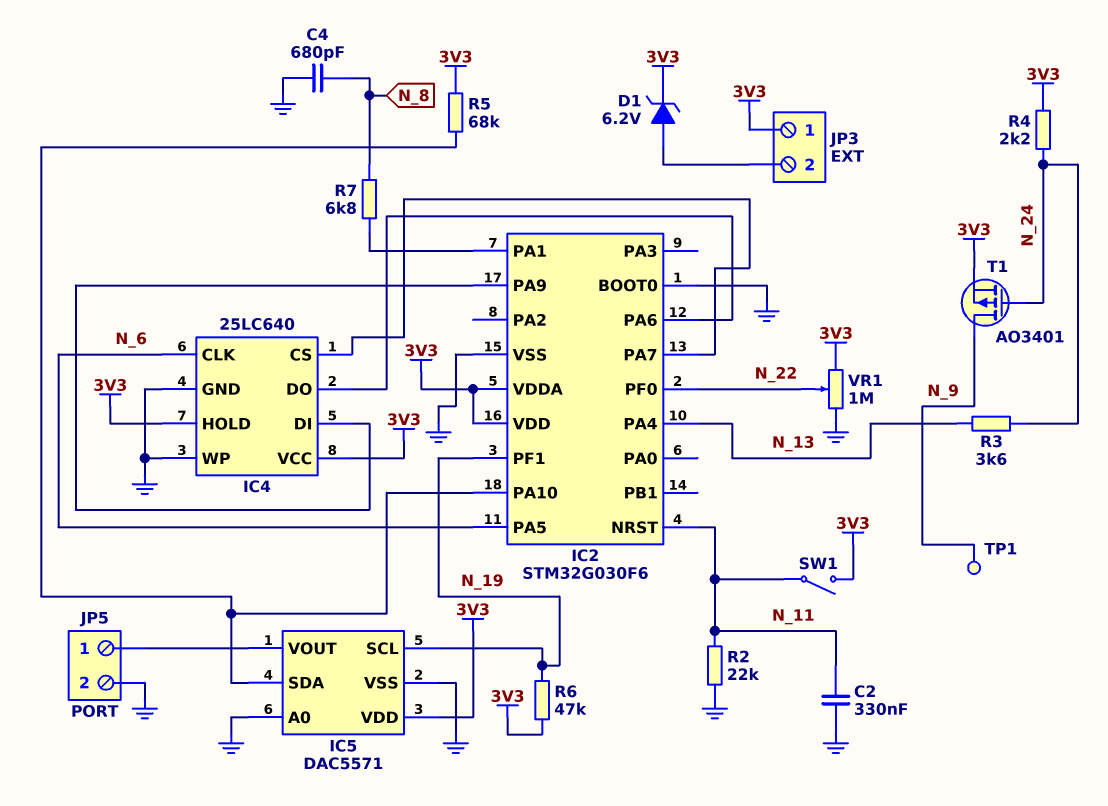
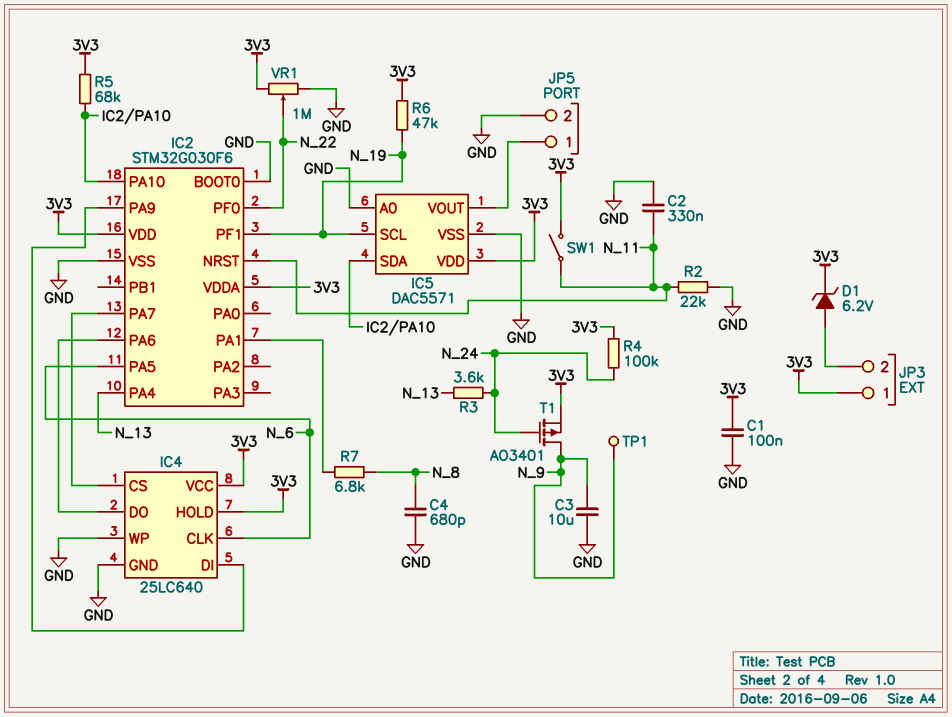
C1: none -> 100nF (3V3, GND)
C3: none -> 10uF (GND, N_9)
R4: 2.2k (3V3, N_24) -> 100k (3V3, N_24)

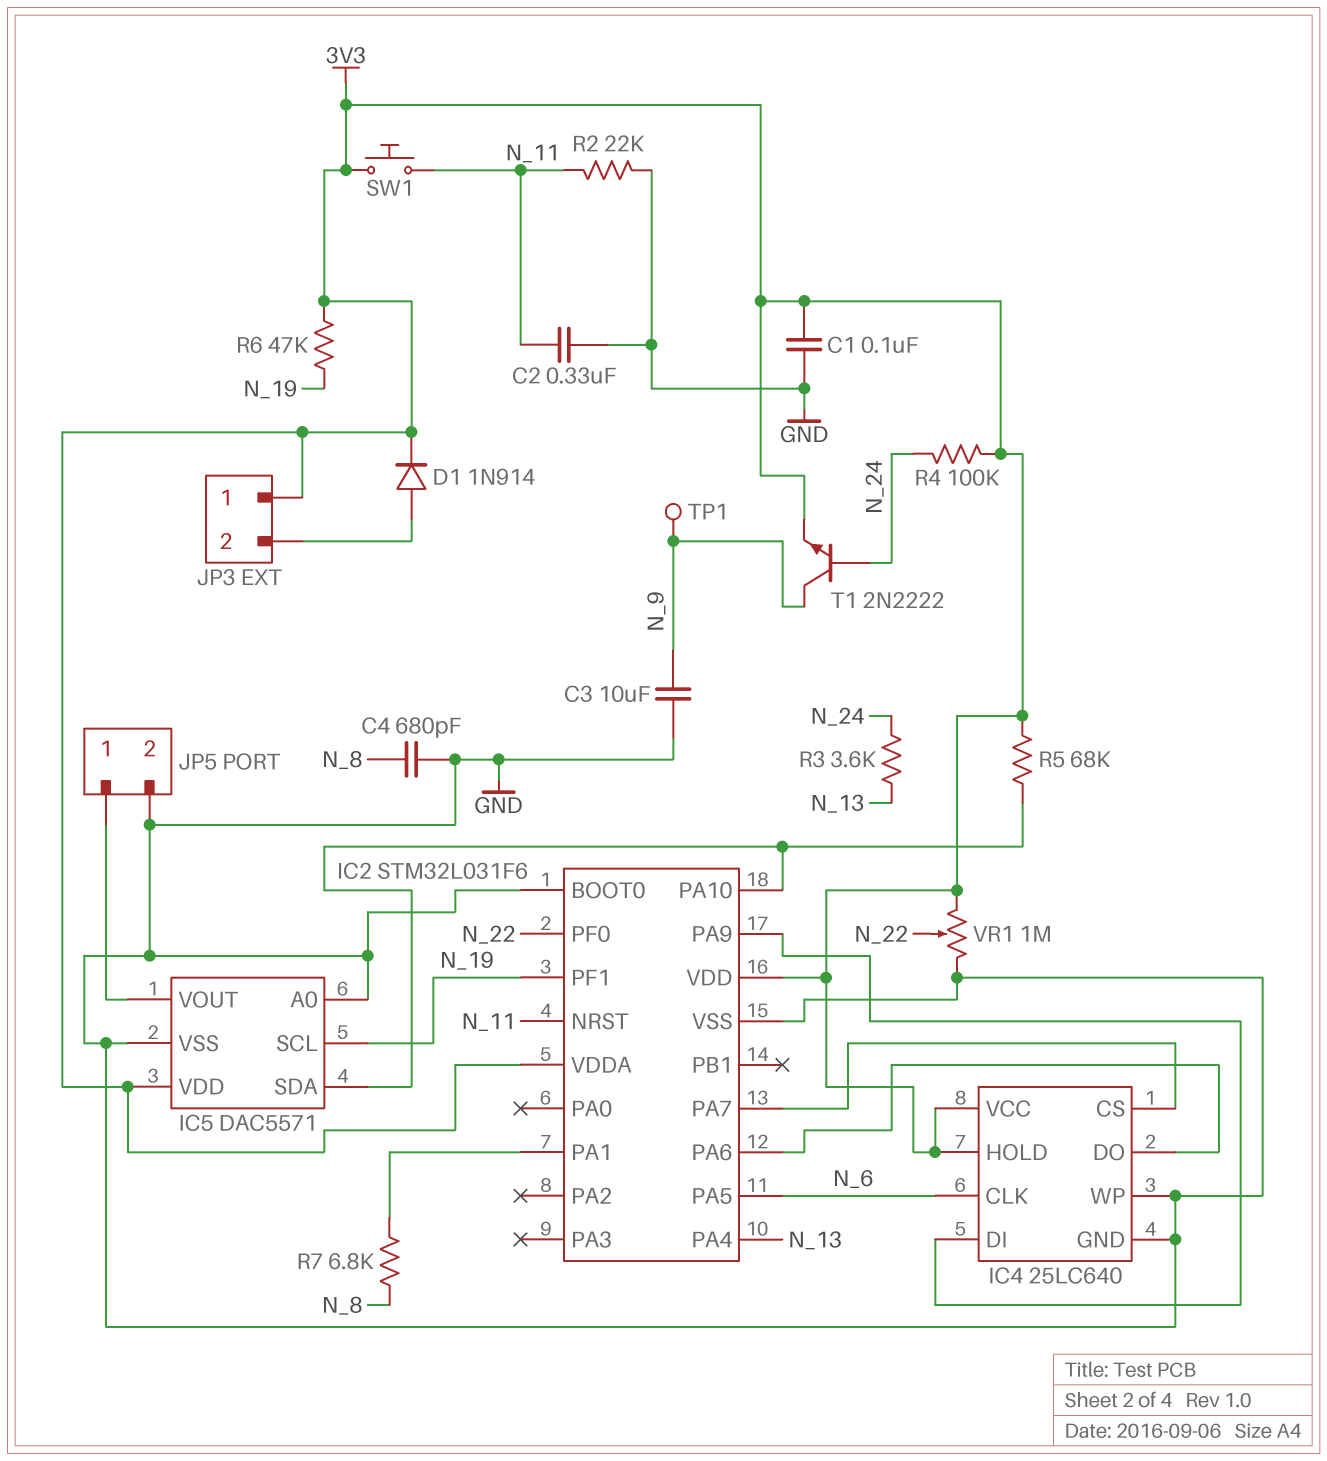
D1: zener 6.2V (A JP3/2, K 3V3) -> diode 1N914 (A JP3/2, K 3V3)
IC2: STM32G030F6 -> STM32L031F6
SW1: switch (3V3, N_11) -> button (3V3, N_11)
T1: PMOS AO3401 (G N_24, D N_9, S 3V3) -> NPN 2N2222 (B N_24, C N_9, E 3V3)

